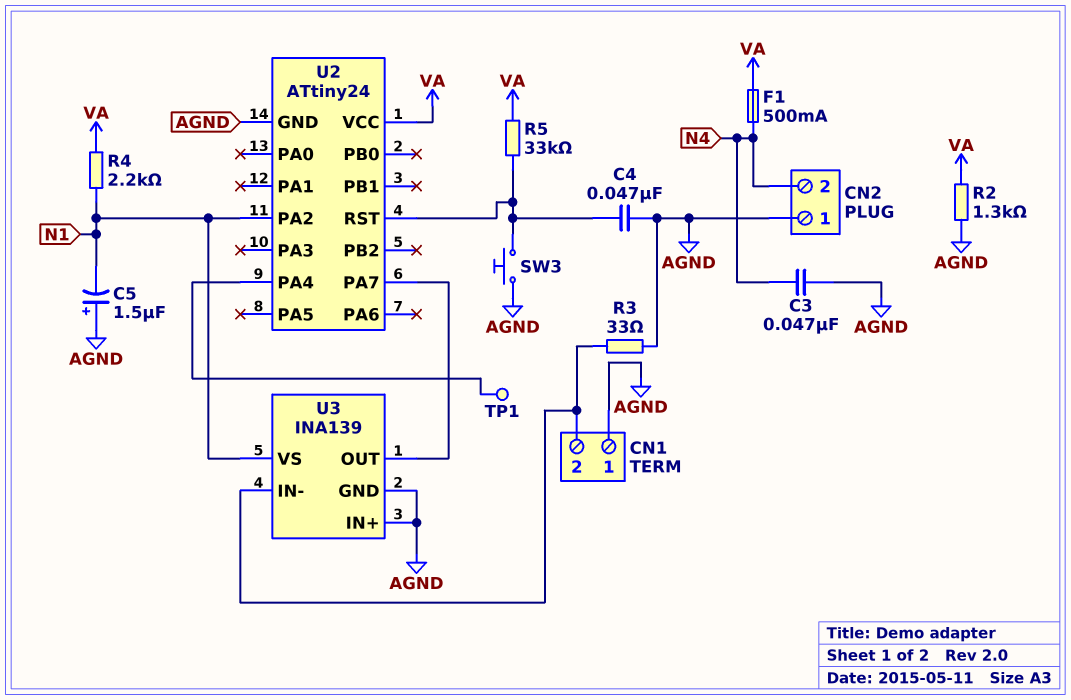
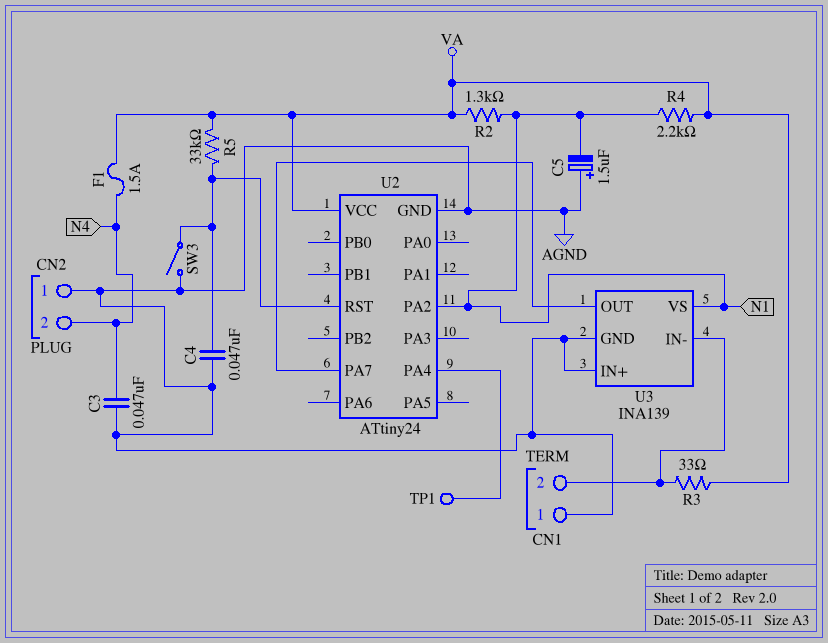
F1: 500mA (N4, VA) -> 1.5A (N4, VA)
R2: 1.3k (AGND, VA) -> 1.3k (N1, VA)
R3: 33 (AGND, CN1/2) -> 33 (CN1/2, VA)
SW3: button (AGND, U2/RST) -> switch (AGND, U2/RST)

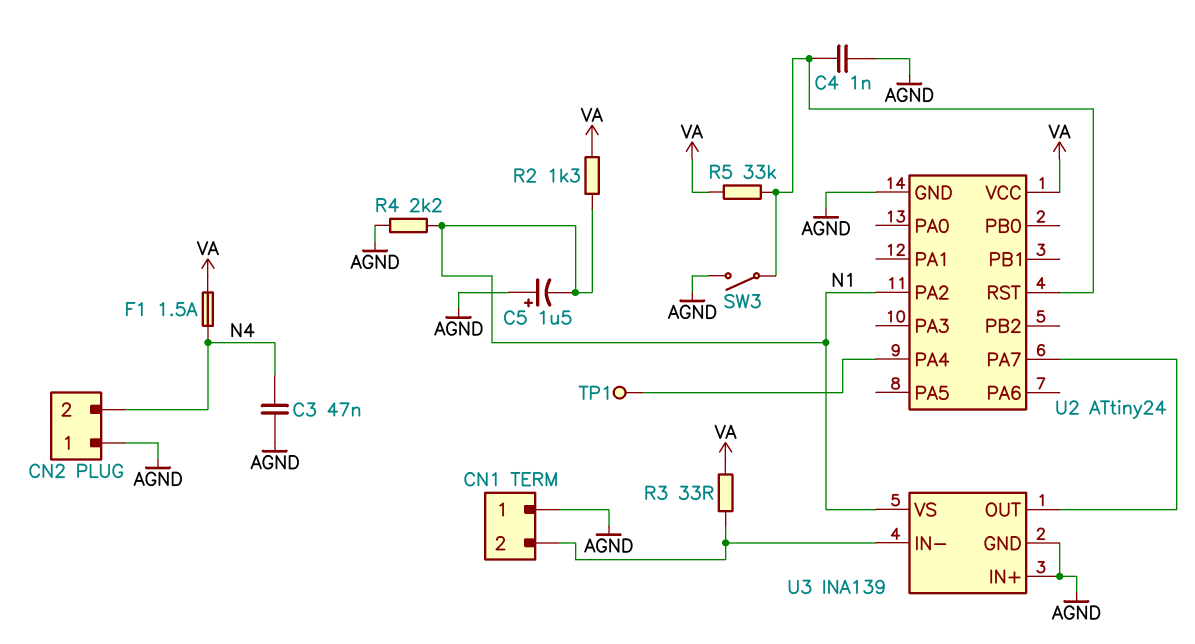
C4: 47nF (AGND, U2/RST) -> 1nF (AGND, U2/RST)
R4: 2.2k (N1, VA) -> 2.2k (AGND, N1)

